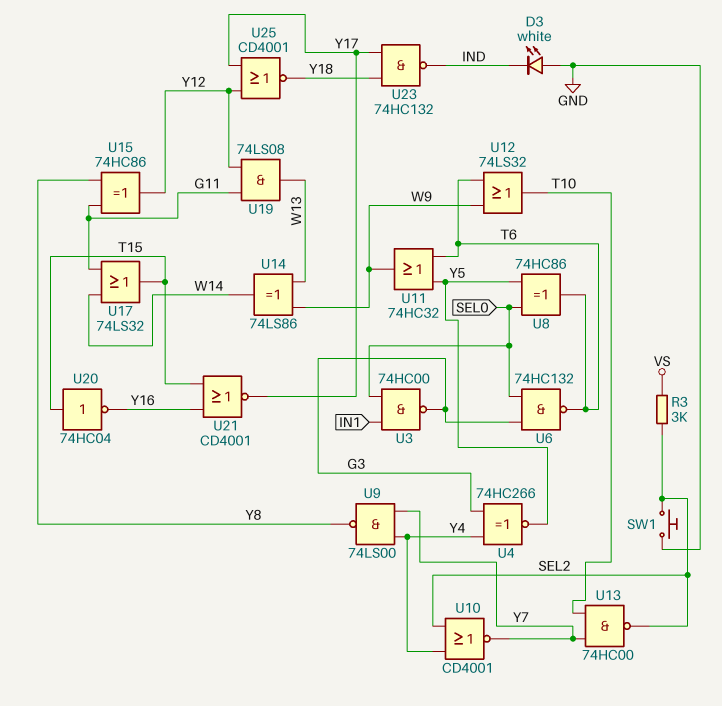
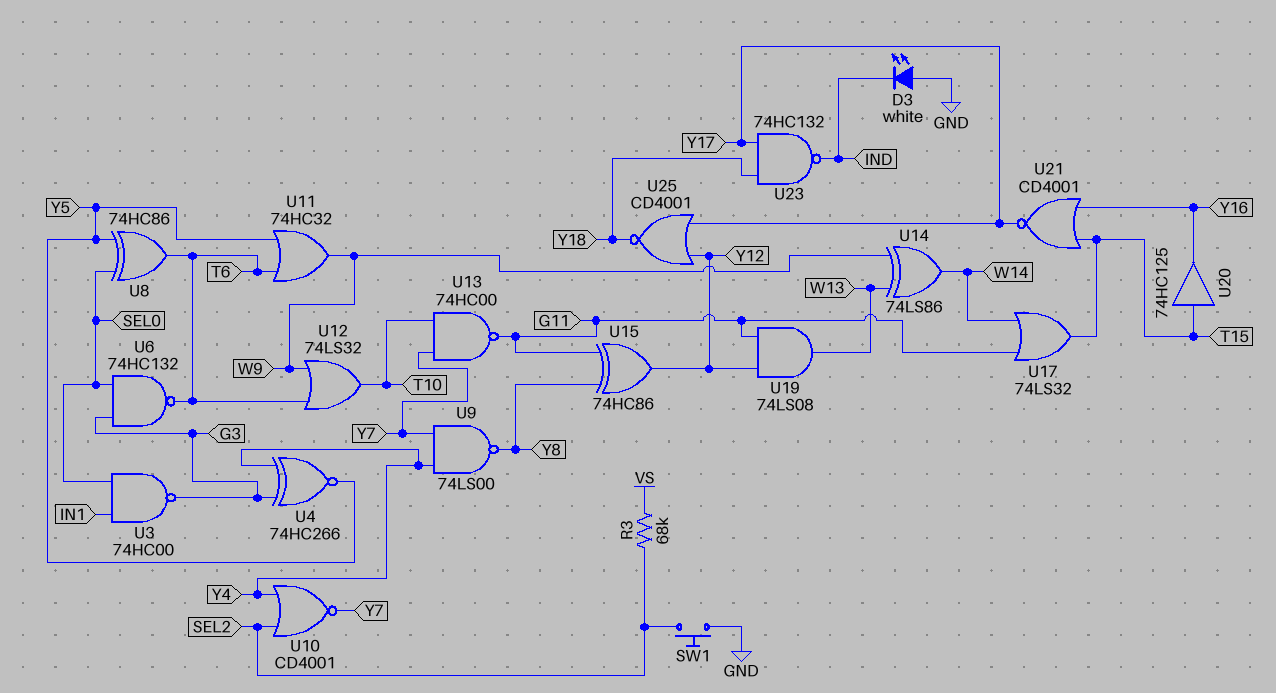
R3: 3k (SEL2, VS) -> 68k (SEL2, VS)
U13: NAND 74HC00 (in T10, in Y7, out SEL2) -> NAND 74HC00 (in T10, in Y7, out G11)
U20: NOT 74HC04 (in T15, out Y16) -> buffer 74HC125 (in T15, out Y16)

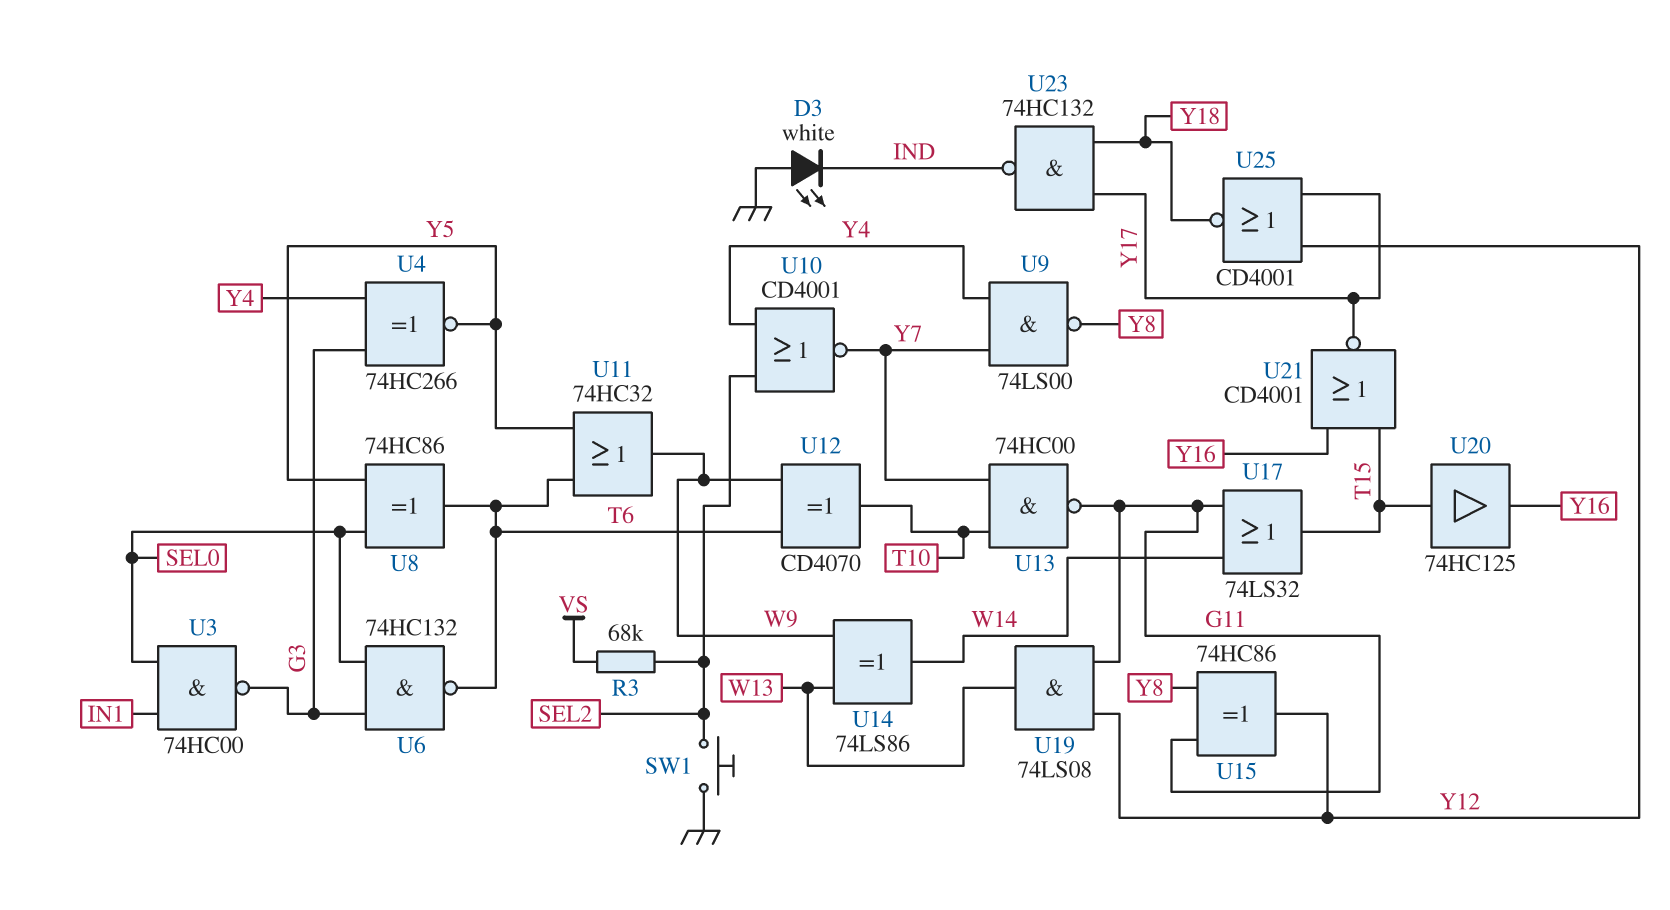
U12: OR 74LS32 (in T6, in W9, out T10) -> XOR CD4070 (in T6, in W9, out T10)

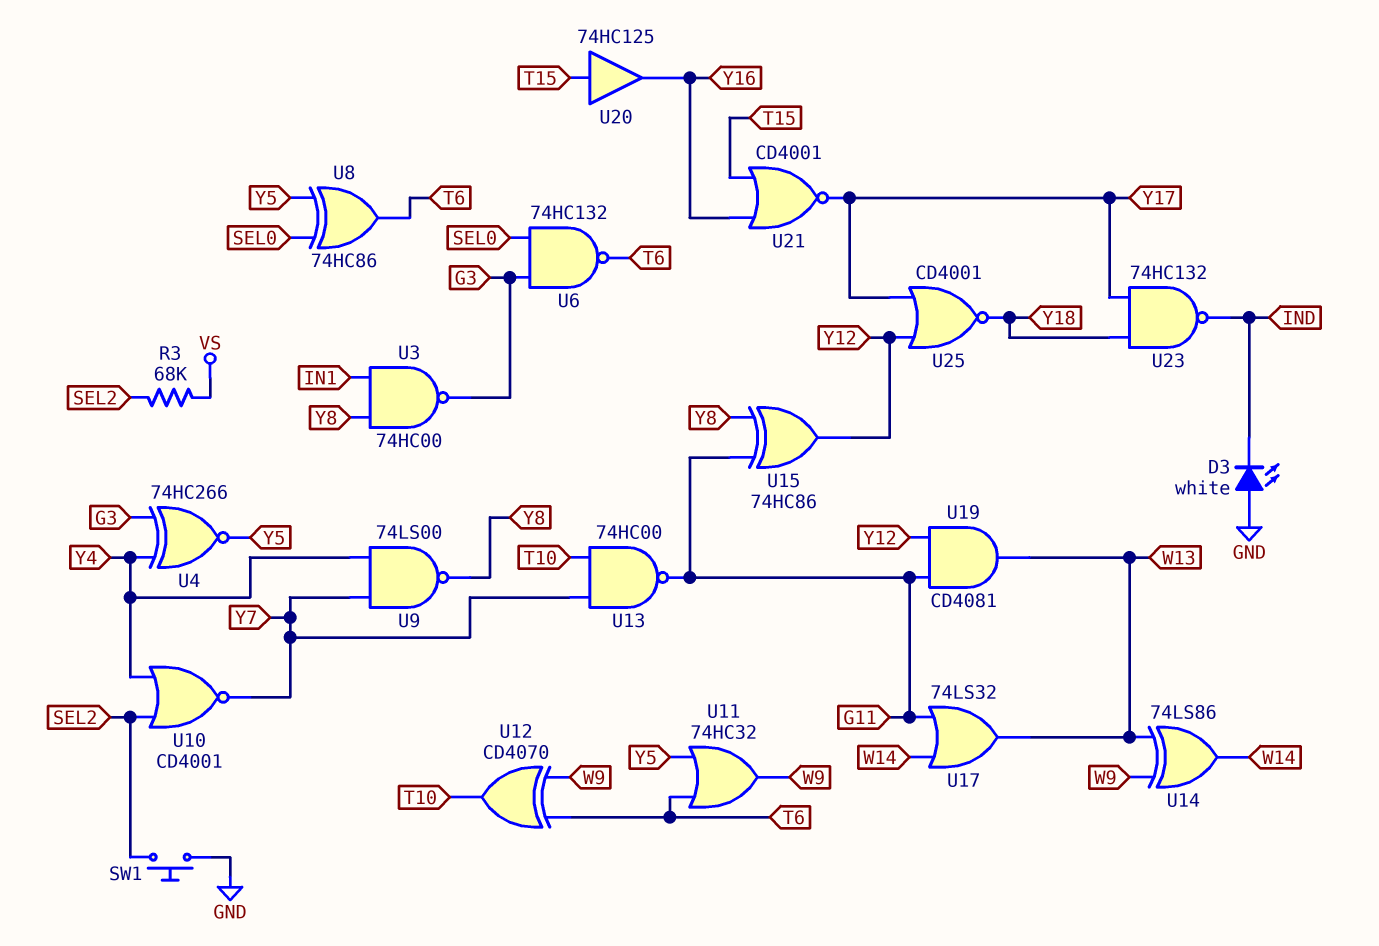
U3: NAND 74HC00 (in IN1, in SEL0, out G3) -> NAND 74HC00 (in IN1, in Y8, out G3)
U17: OR 74LS32 (in G11, in W14, out T15) -> OR 74LS32 (in G11, in W14, out W13)
U19: AND 74LS08 (in G11, in Y12, out W13) -> AND CD4081 (in G11, in Y12, out W13)

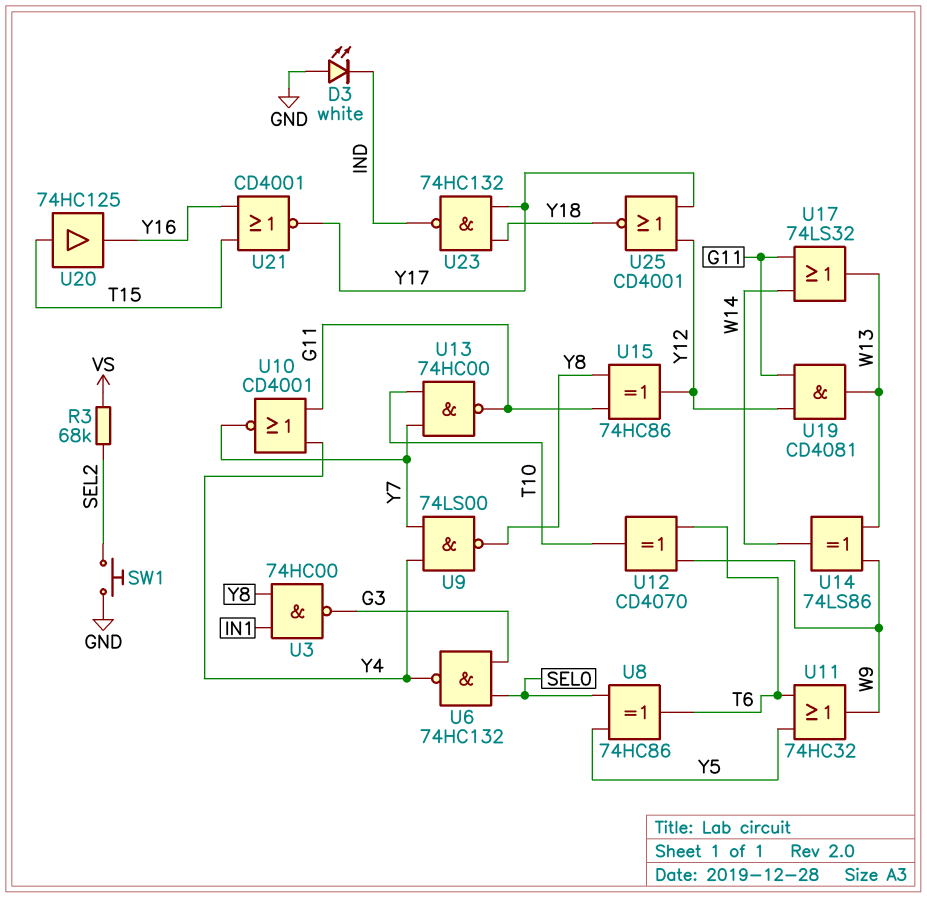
U4: XNOR 74HC266 (in G3, in Y4, out Y5) -> none
U6: NAND 74HC132 (in G3, in SEL0, out T6) -> NAND 74HC132 (in G3, in SEL0, out Y4)
U10: NOR CD4001 (in SEL2, in Y4, out Y7) -> NOR CD4001 (in G11, in Y4, out Y7)

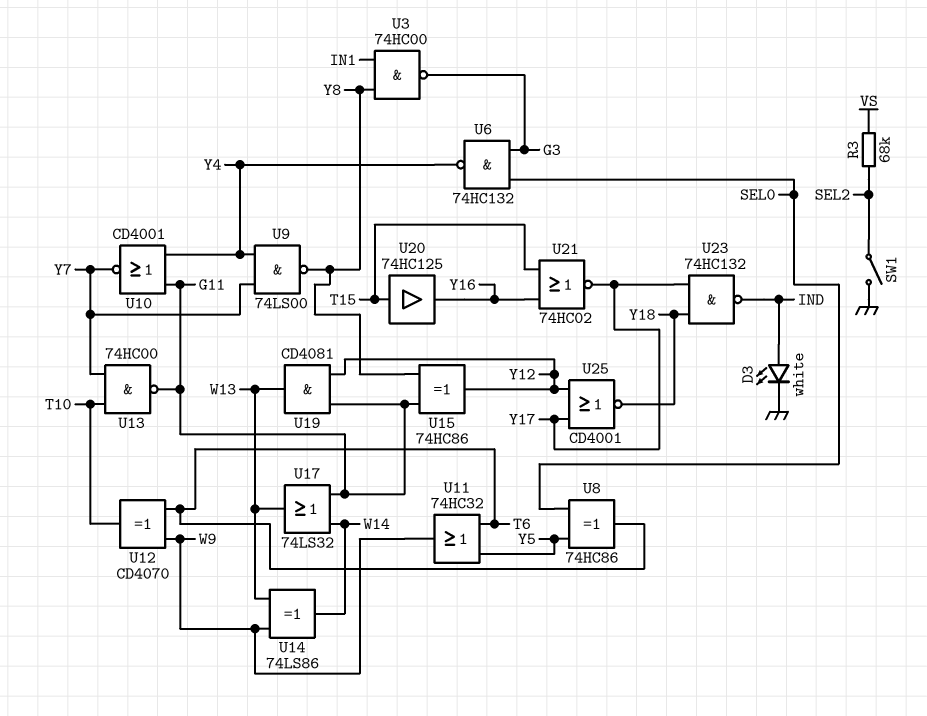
D3: LED white (A GND, K IND) -> LED white (A IND, K GND)
SW1: button (GND, SEL2) -> switch (GND, SEL2)
U21: NOR CD4001 (in T15, in Y16, out Y17) -> NOR 74HC02 (in T15, in Y16, out Y17)

